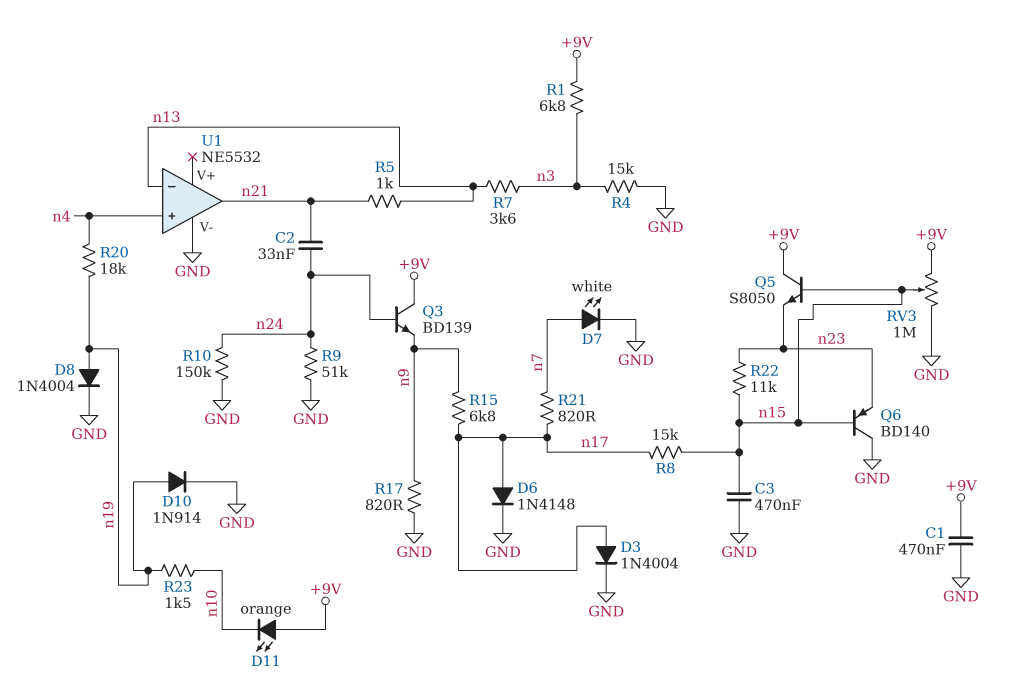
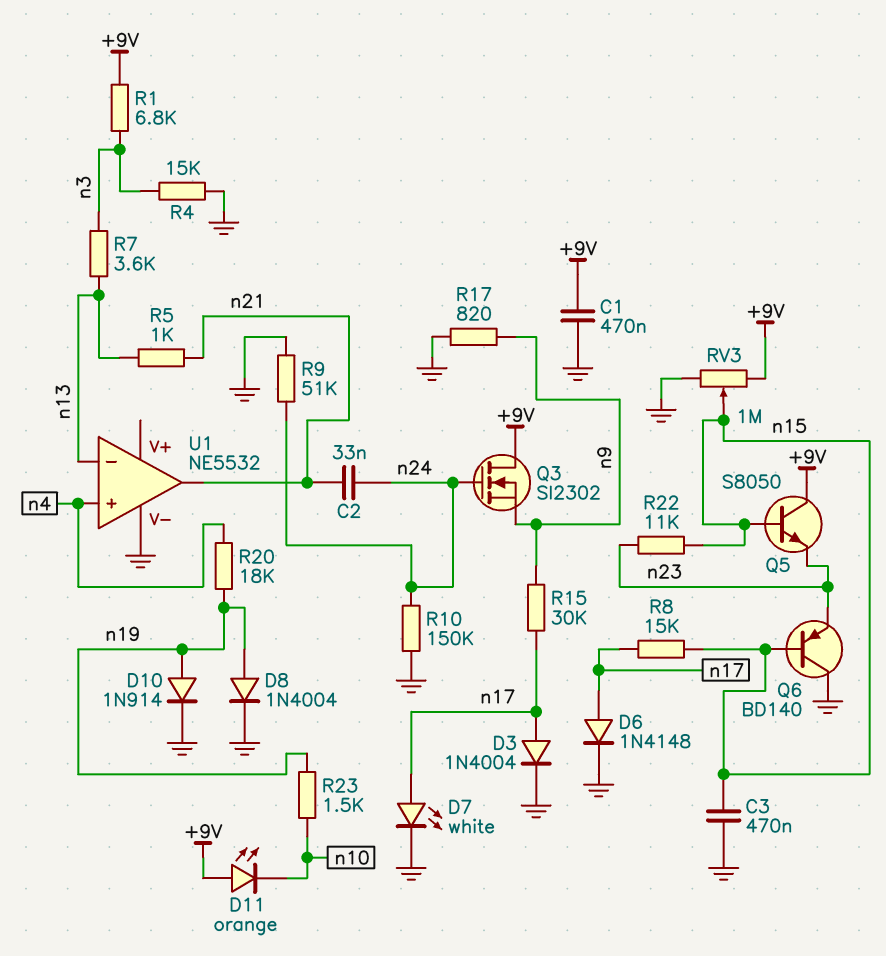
D7: LED white (A n7, K GND) -> LED white (A n17, K GND)
Q3: NPN BD139 (B n24, C +9V, E n9) -> NMOS SI2302 (G n24, D +9V, S n9)
R15: 6.8k (n9, n17) -> 30k (n9, n17)
R21: 820 (n7, n17) -> none

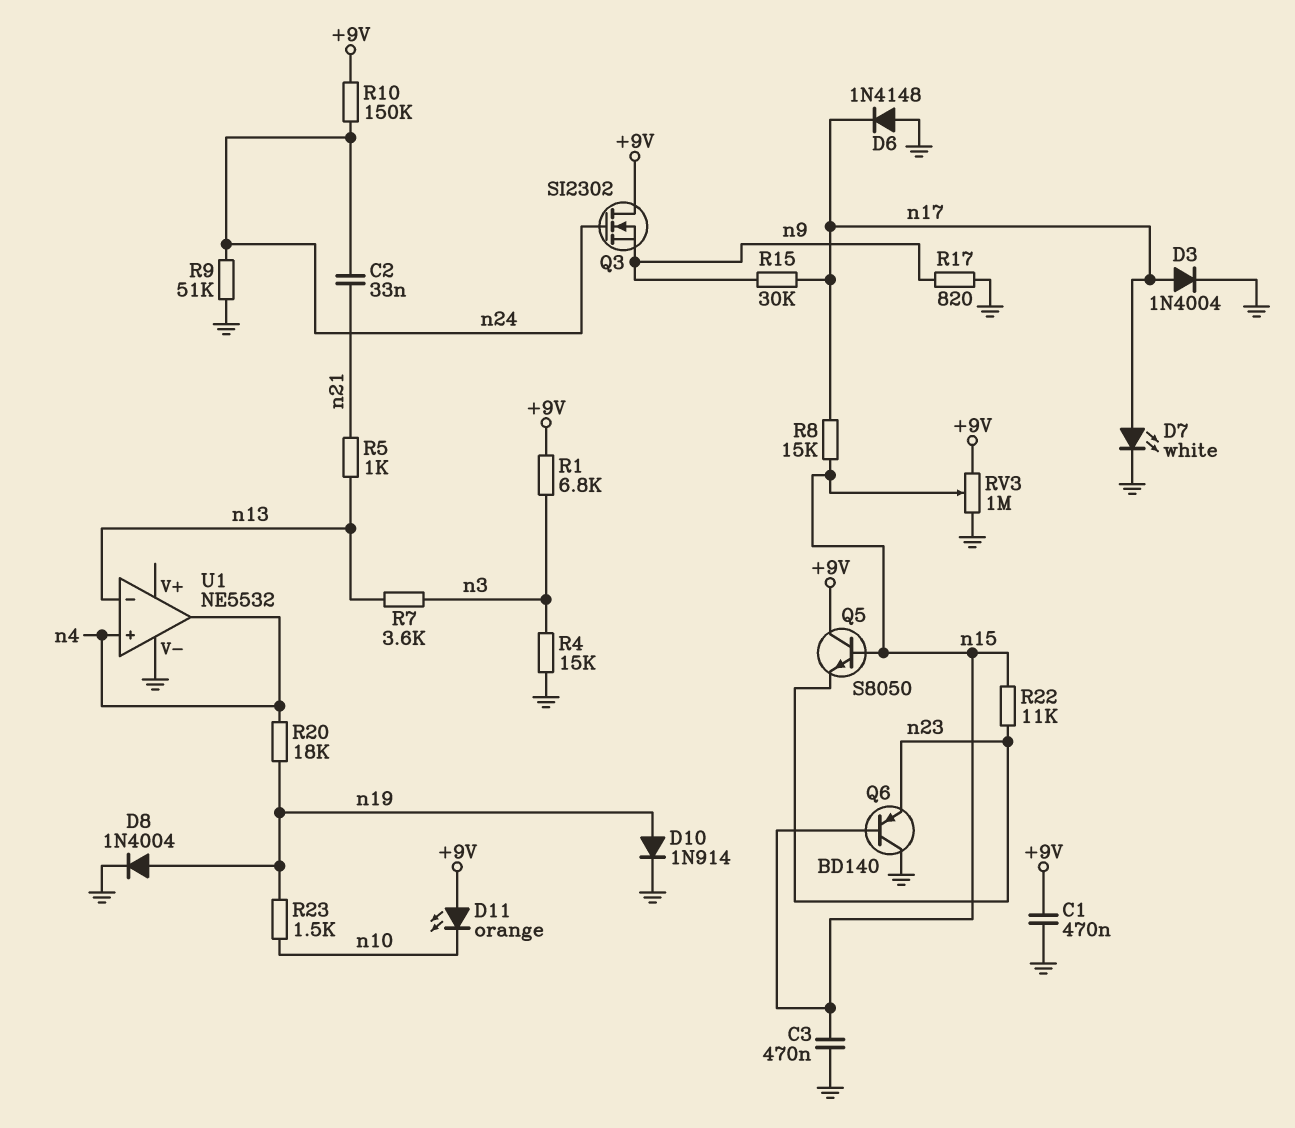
D6: diode 1N4148 (A n17, K GND) -> diode 1N4148 (A GND, K n17)
R10: 150k (GND, n24) -> 150k (+9V, n24)
U1 pin out: n21 -> n4

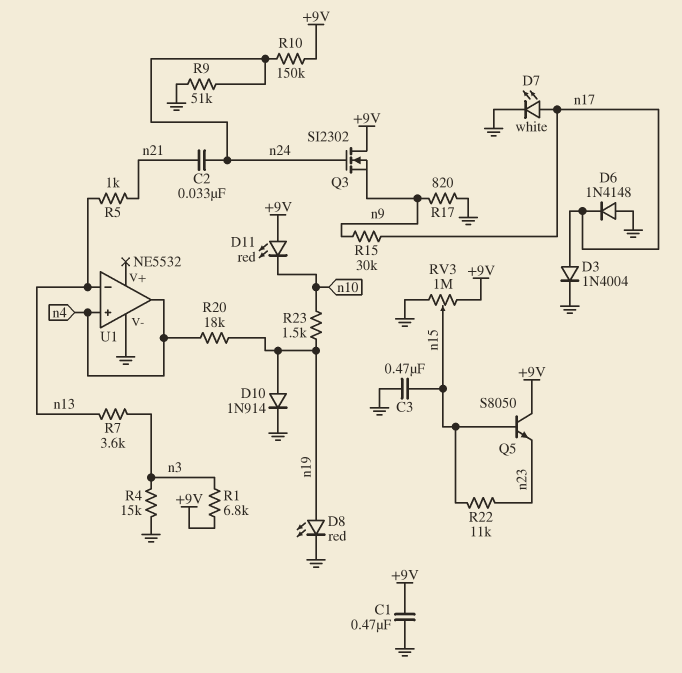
D8: diode 1N4004 (A n19, K GND) -> LED red (A n19, K GND)
D11: LED orange (A +9V, K n10) -> LED red (A +9V, K n10)
Q6: PNP BD140 (B n15, C GND, E n23) -> none
R8: 15k (n15, n17) -> none

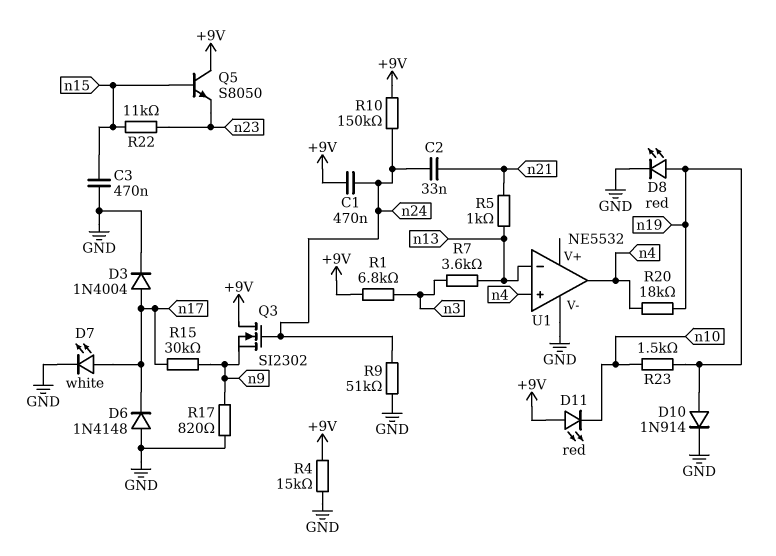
C1: 470nF (+9V, GND) -> 470nF (+9V, n24)
R4: 15k (GND, n3) -> 15k (+9V, GND)
RV3: 1M (+9V, GND, wiper n15) -> none

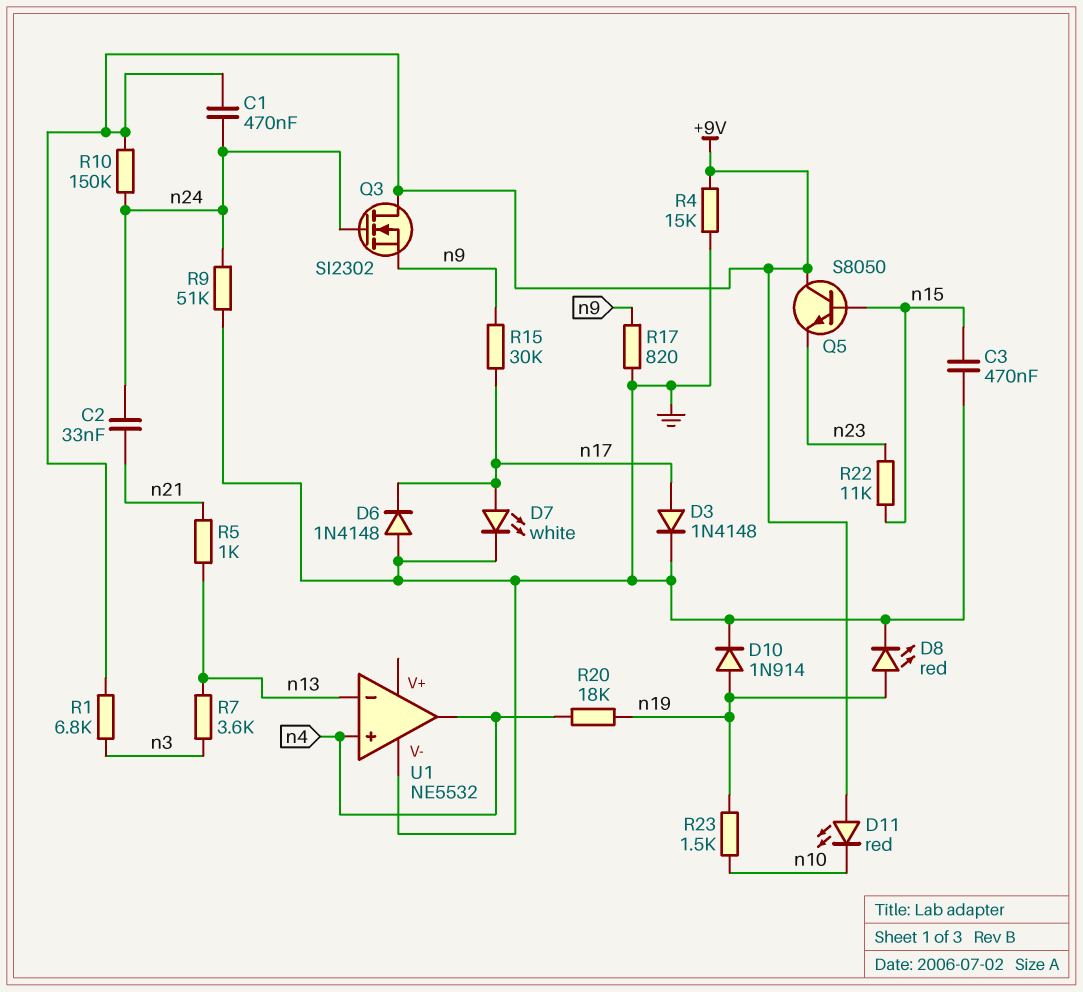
D3: diode 1N4004 (A n17, K GND) -> diode 1N4148 (A n17, K GND)

